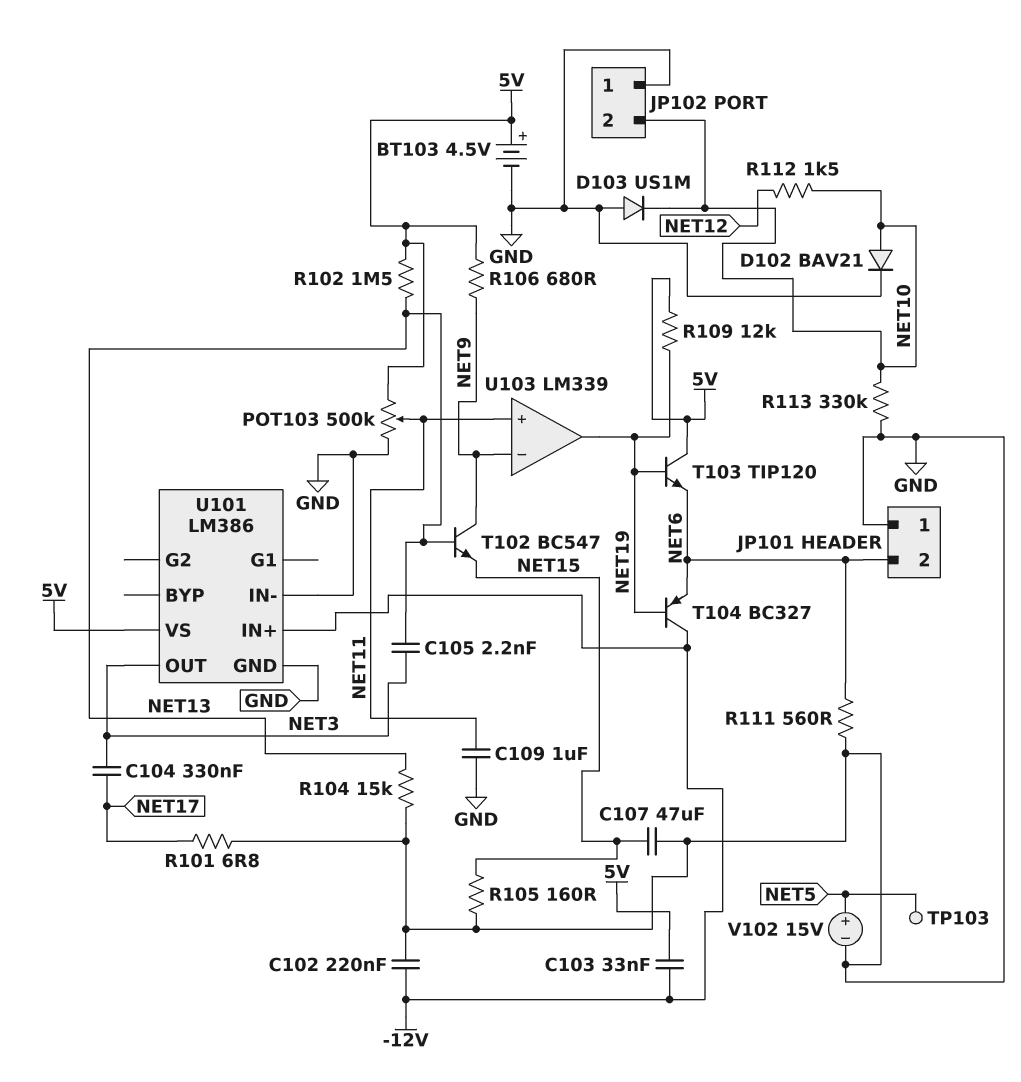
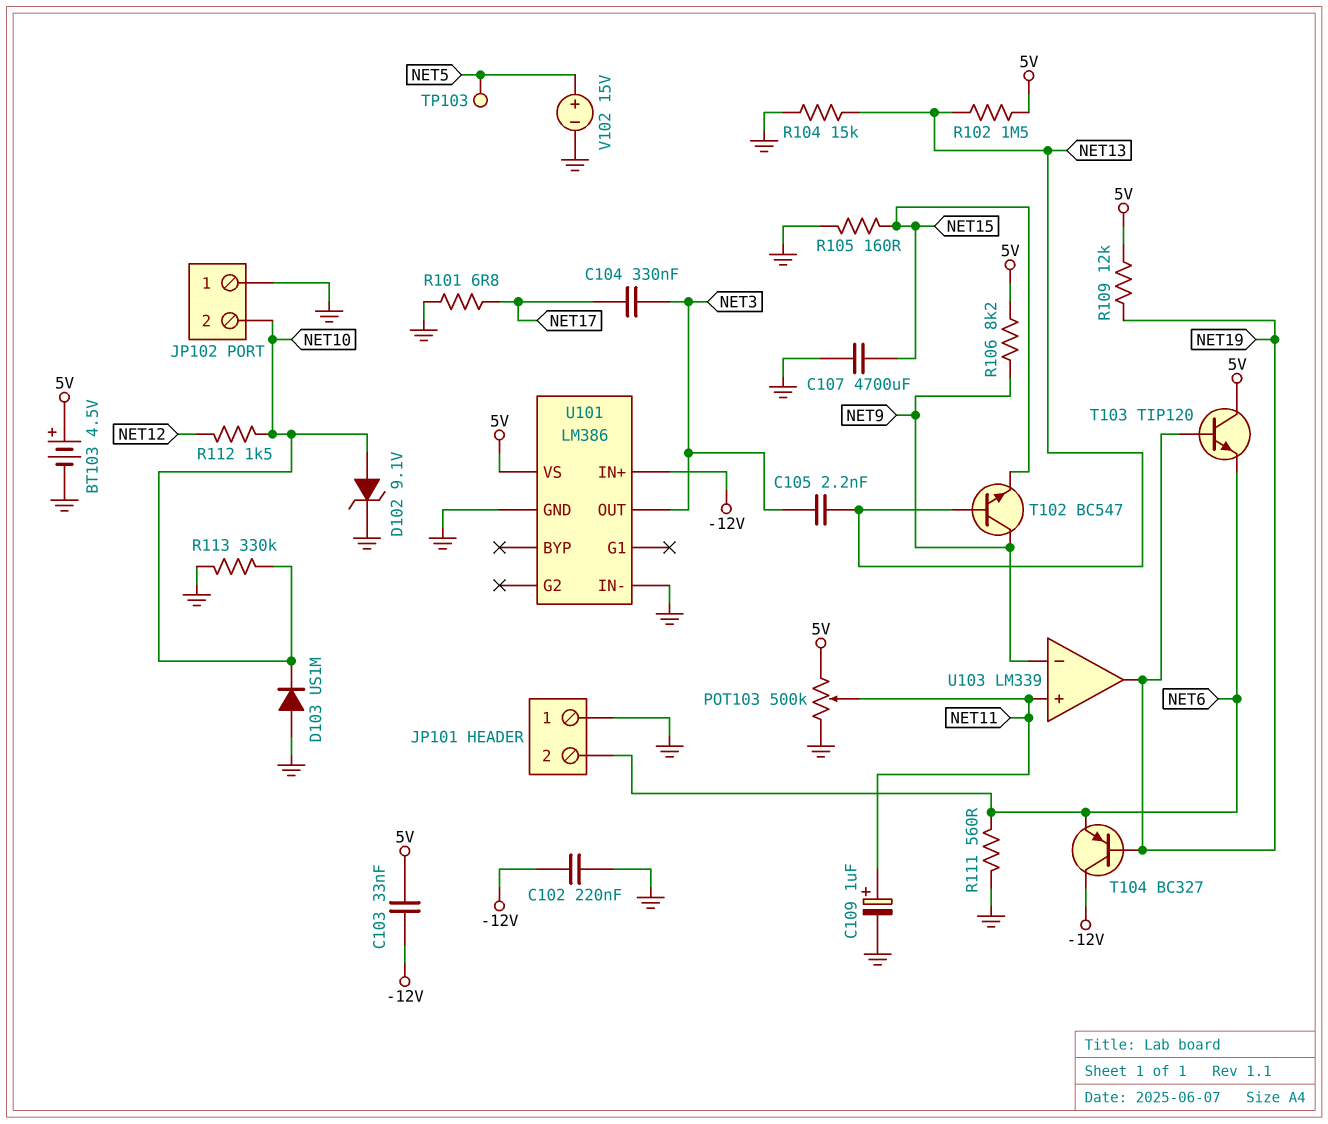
C107: 47uF (GND, NET15) -> 4700uF (GND, NET15)
C109: 1uF (GND, NET11) -> 1uF (plus NET11, minus GND)
D102: diode BAV21 (A NET10, K GND) -> zener 9.1V (A NET10, K GND)
R106: 680 (5V, NET9) -> 8.2k (5V, NET9)

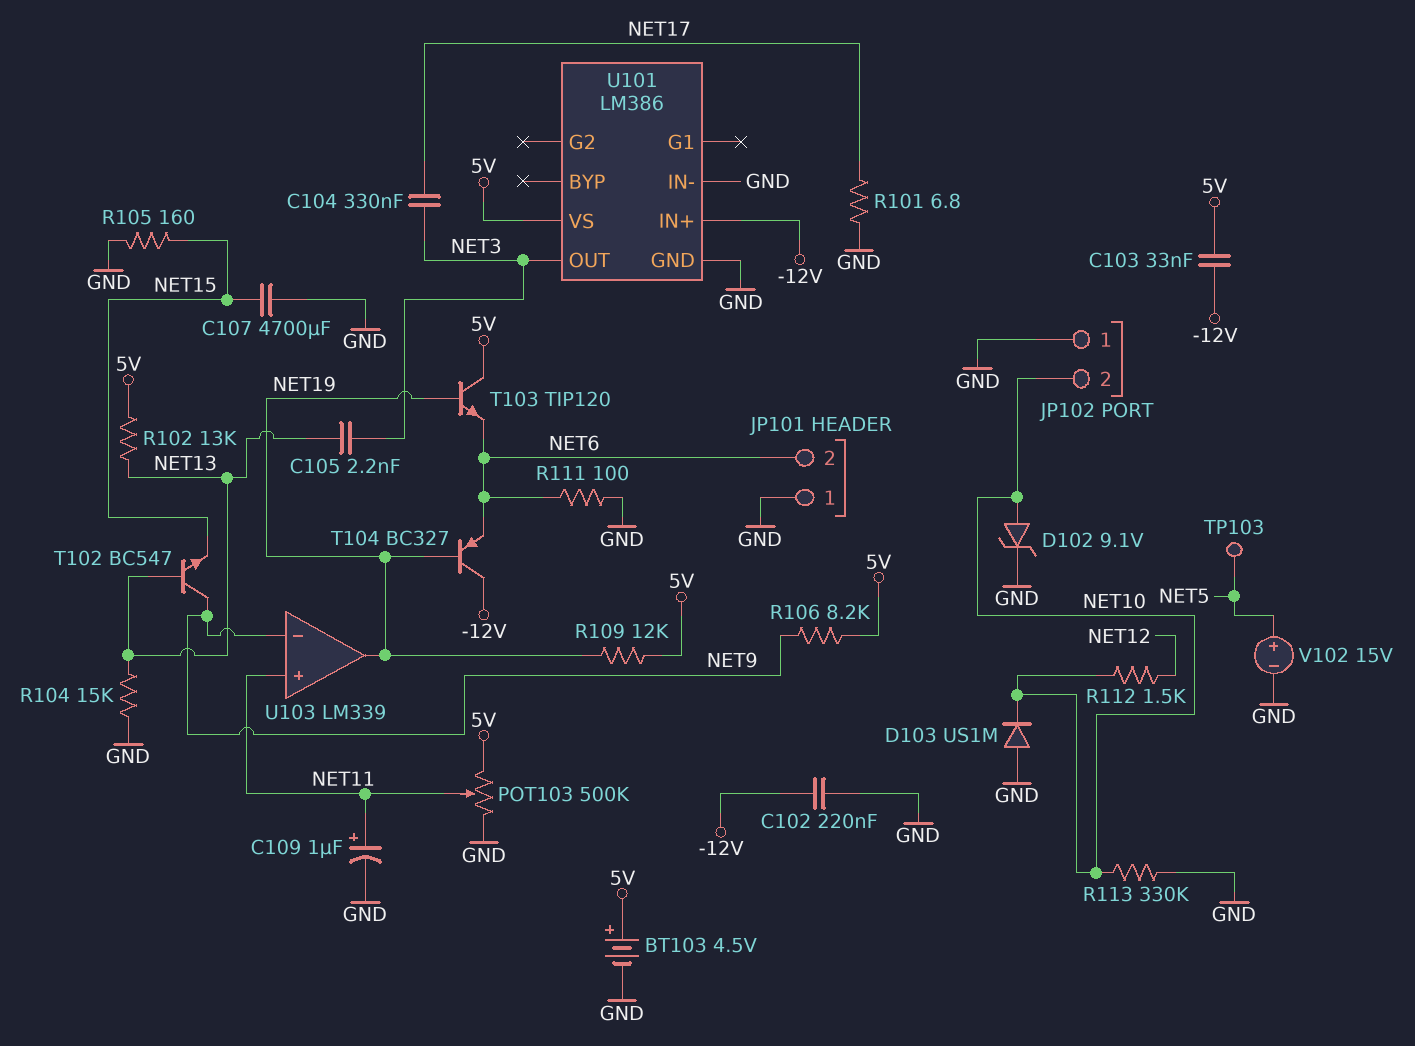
R102: 1.5M (5V, NET13) -> 13k (5V, NET13)
R111: 560 (GND, NET6) -> 100 (GND, NET6)

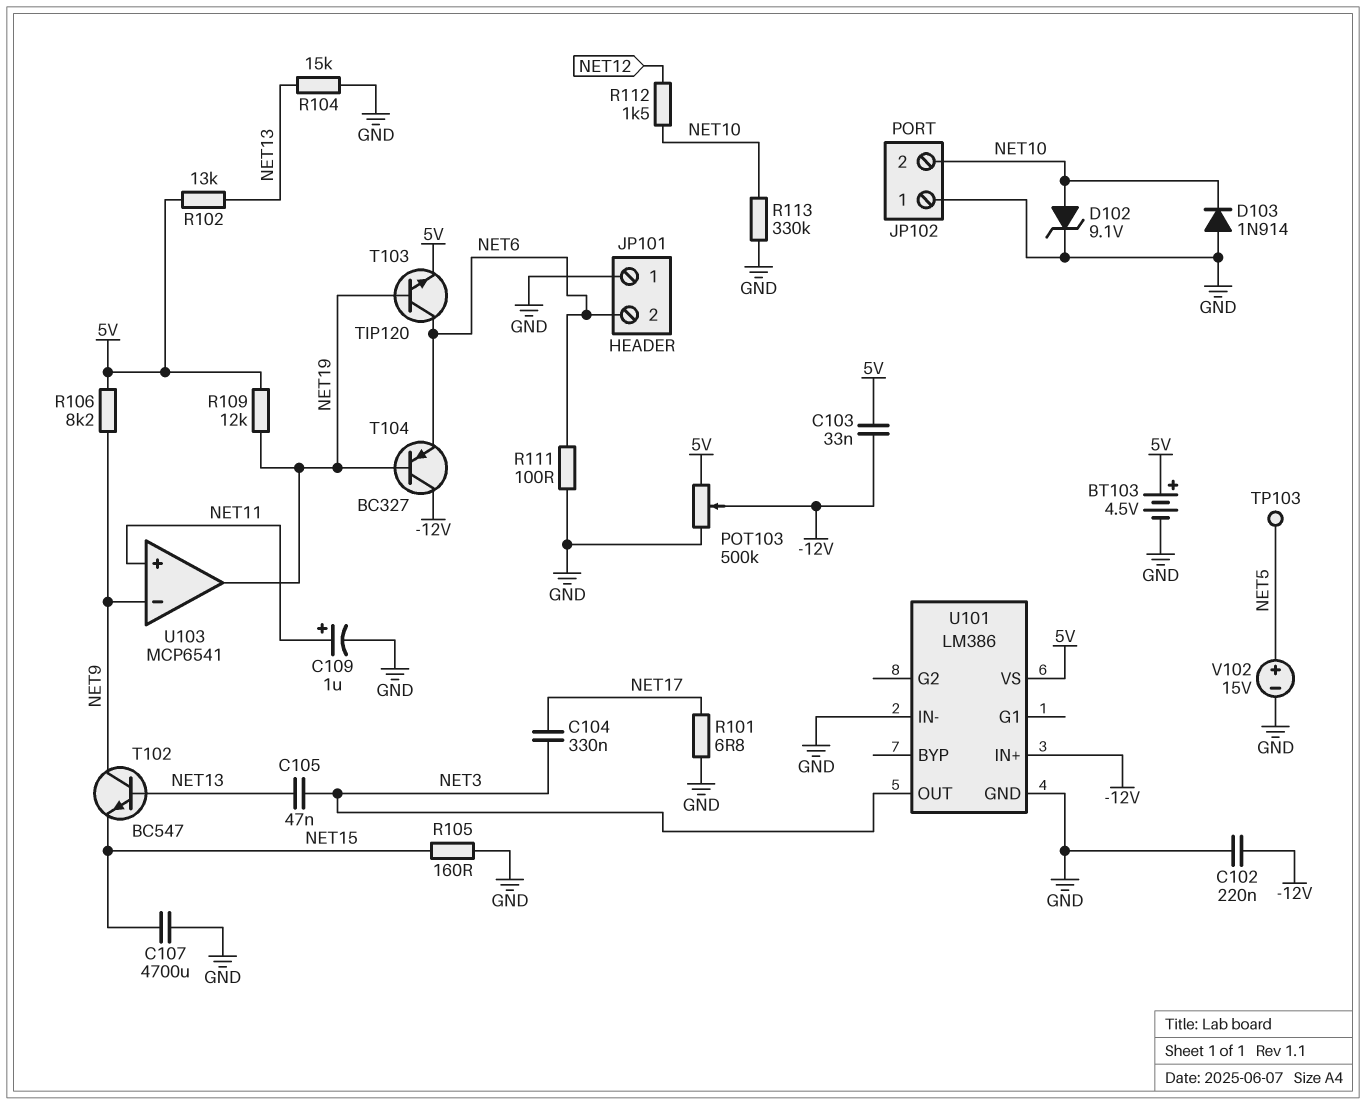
C105: 2.2nF (NET3, NET13) -> 47nF (NET3, NET13)
D103: diode US1M (A GND, K NET10) -> diode 1N914 (A GND, K NET10)
POT103: 500k (5V, GND, wiper NET11) -> 500k (5V, GND, wiper -12V)
T103: NPN TIP120 (B NET19, C 5V, E NET6) -> NPN TIP120 (B NET19, C NET6, E 5V)
U103: LM339 -> MCP6541

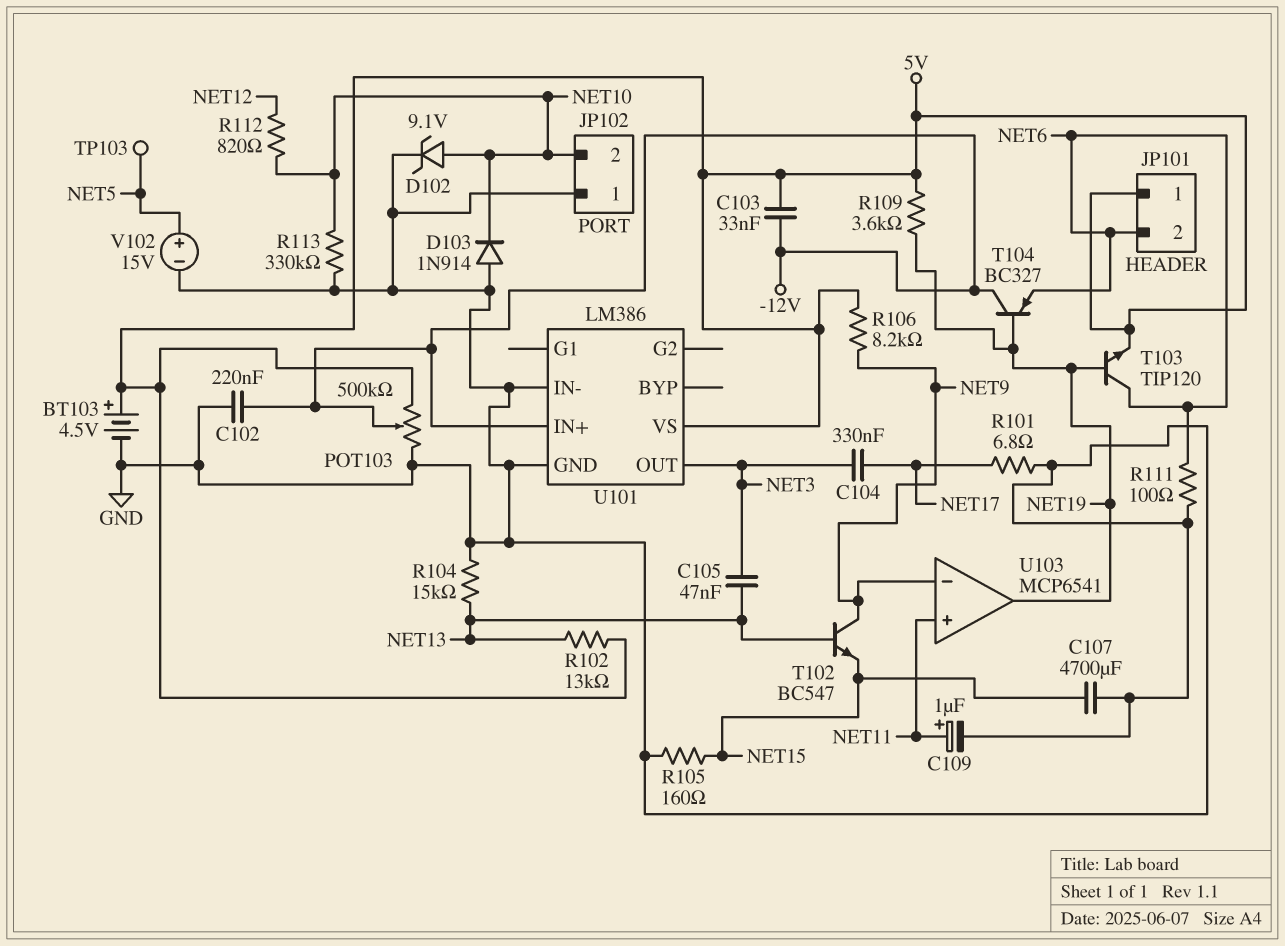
JP101 pin 1: GND -> 5V
R109: 12k (5V, NET19) -> 3.6k (5V, NET19)
R112: 1.5k (NET10, NET12) -> 820 (NET10, NET12)

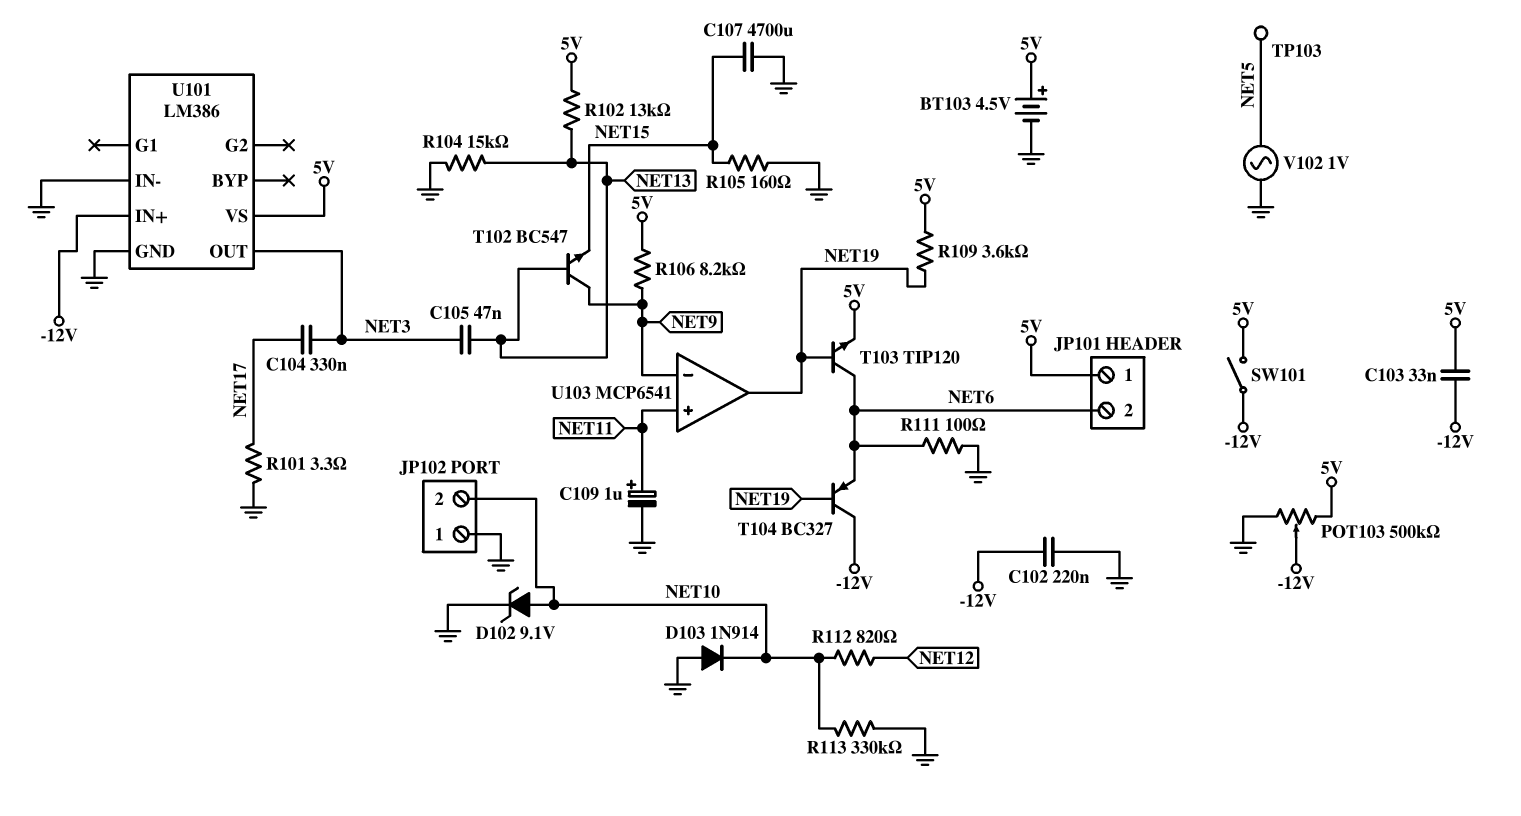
R101: 6.8 (GND, NET17) -> 3.3 (GND, NET17)
SW101: none -> switch (-12V, 5V)
V102: 15V (plus NET5, minus GND) -> AC 1V (GND, NET5)

